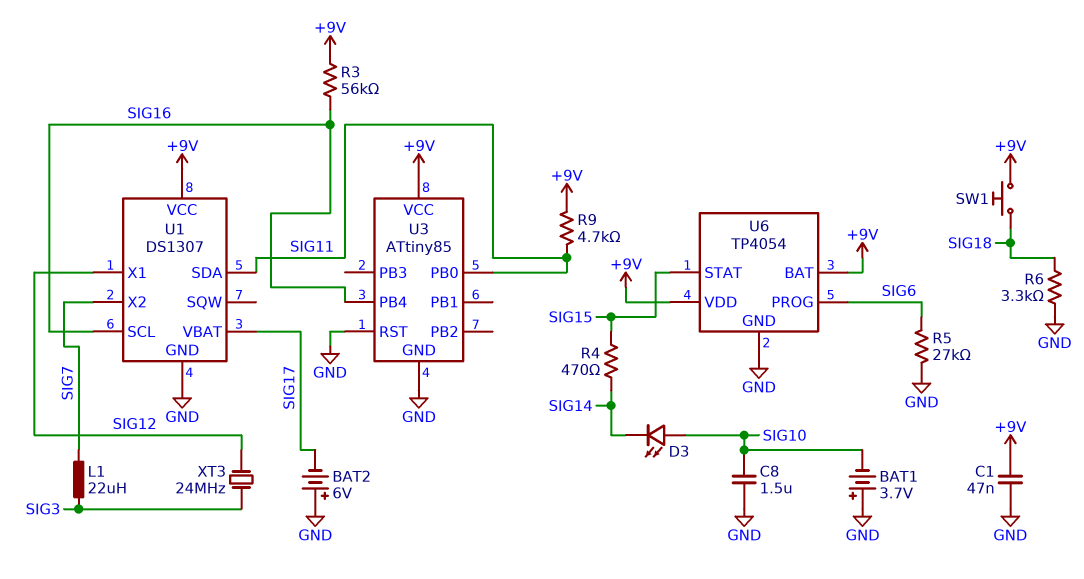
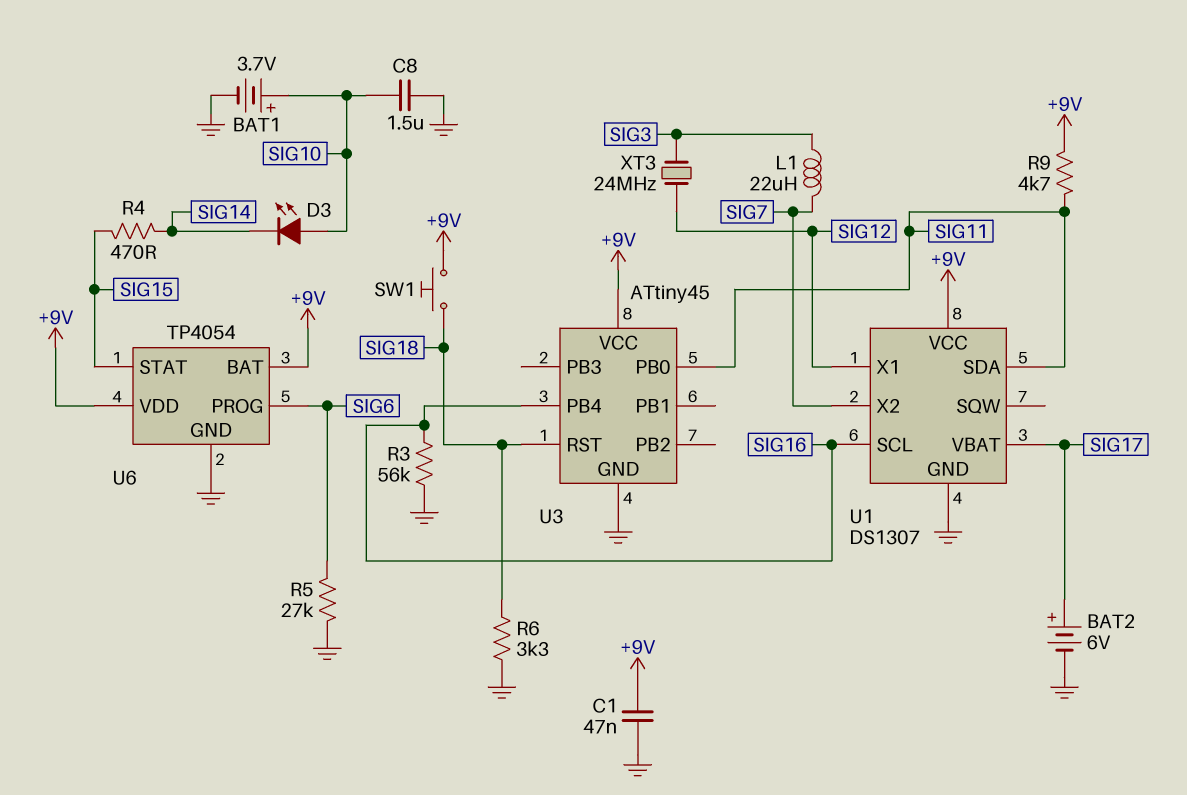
BAT1: 3.7V (plus GND, minus SIG10) -> 3.7V (plus SIG10, minus GND)
BAT2: 6V (plus GND, minus SIG17) -> 6V (plus SIG17, minus GND)
R3: 56k (+9V, SIG16) -> 56k (GND, SIG16)
U3: ATtiny85 -> ATtiny45
U3 pin RST: GND -> SIG18

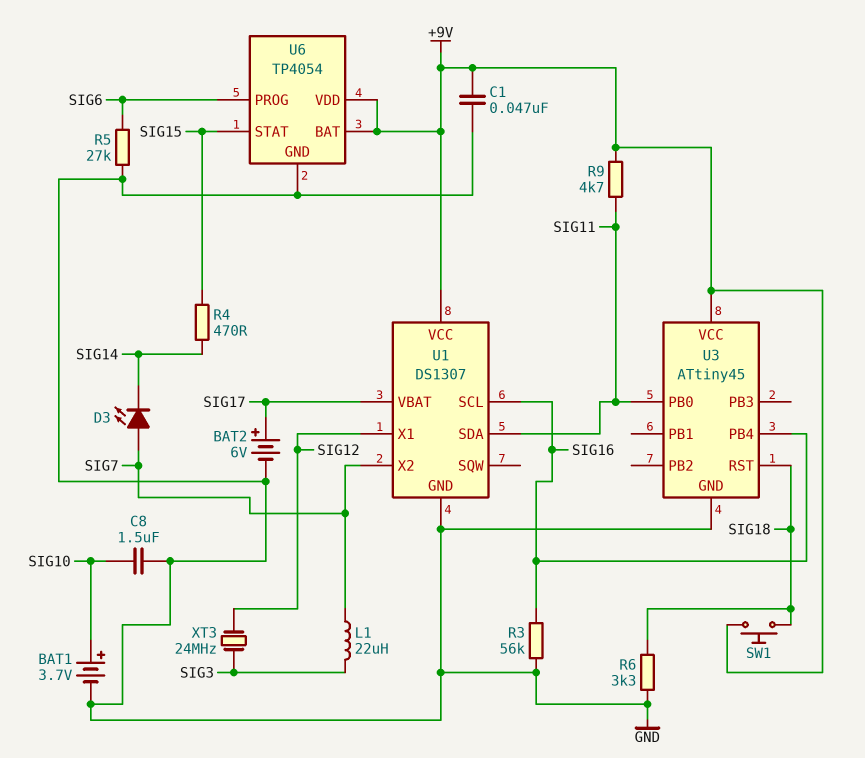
D3: LED (A SIG10, K SIG14) -> LED (A SIG7, K SIG14)

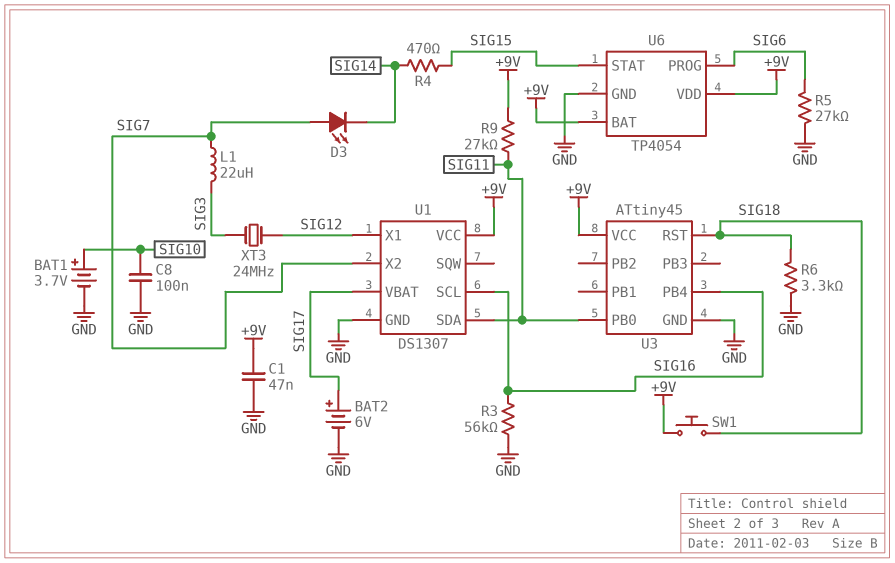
C8: 1.5uF (GND, SIG10) -> 100nF (GND, SIG10)
R9: 4.7k (+9V, SIG11) -> 27k (+9V, SIG11)

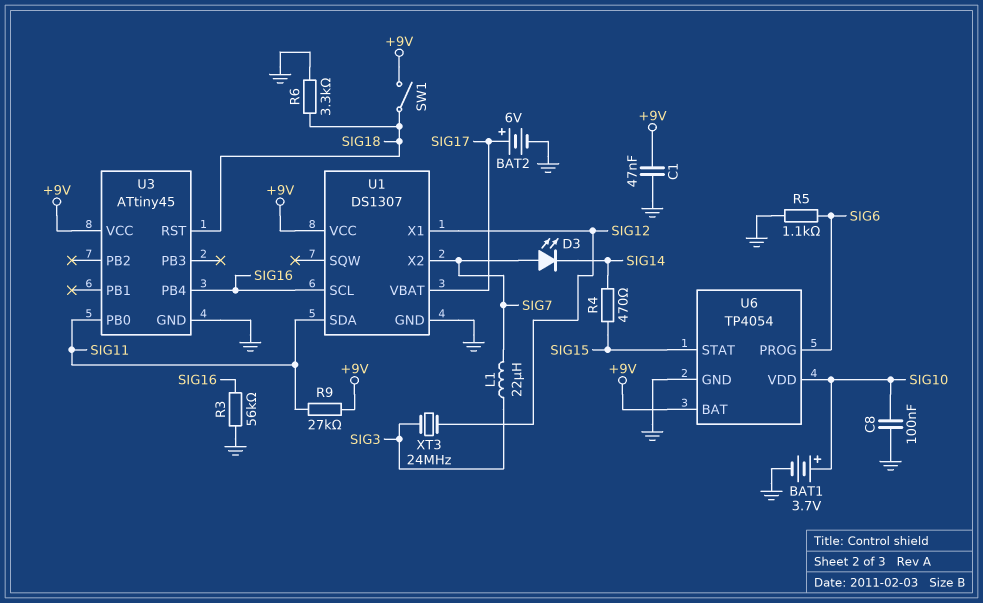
R5: 27k (GND, SIG6) -> 1.1k (GND, SIG6)
SW1: button (+9V, SIG18) -> switch (+9V, SIG18)
U6 pin VDD: +9V -> SIG10

